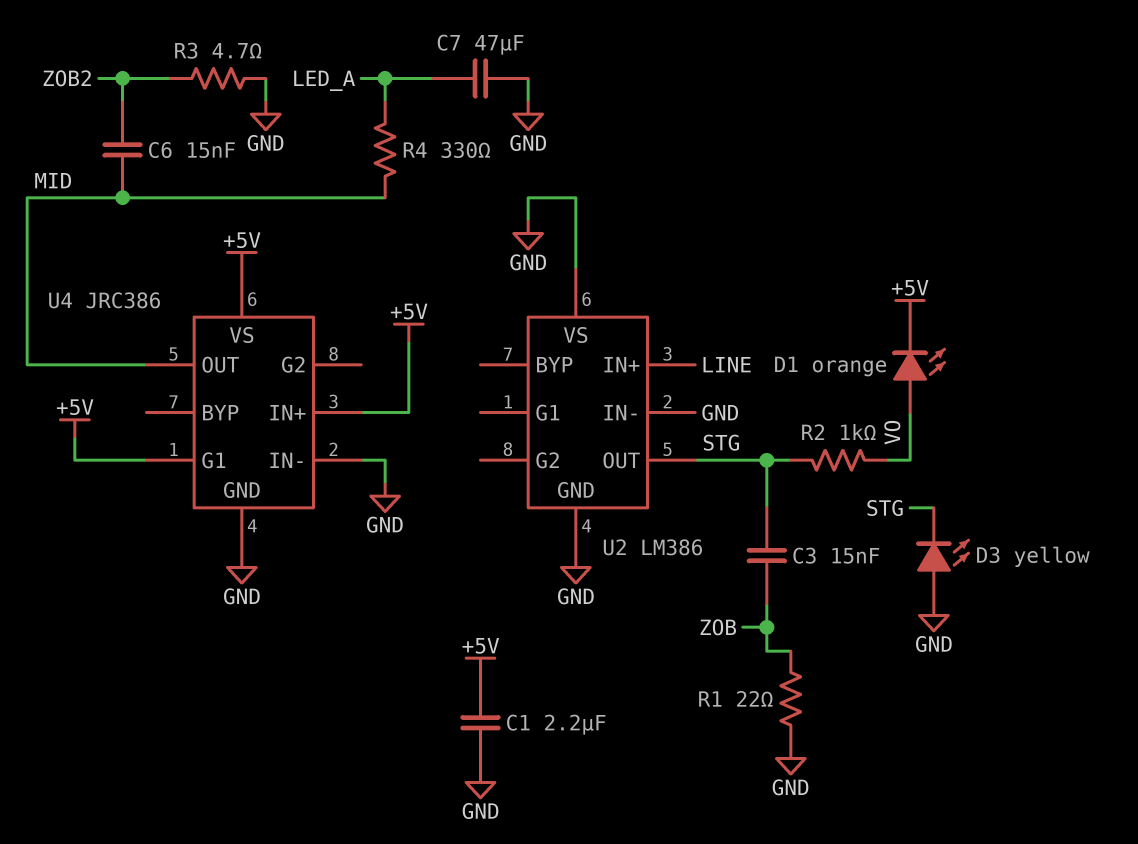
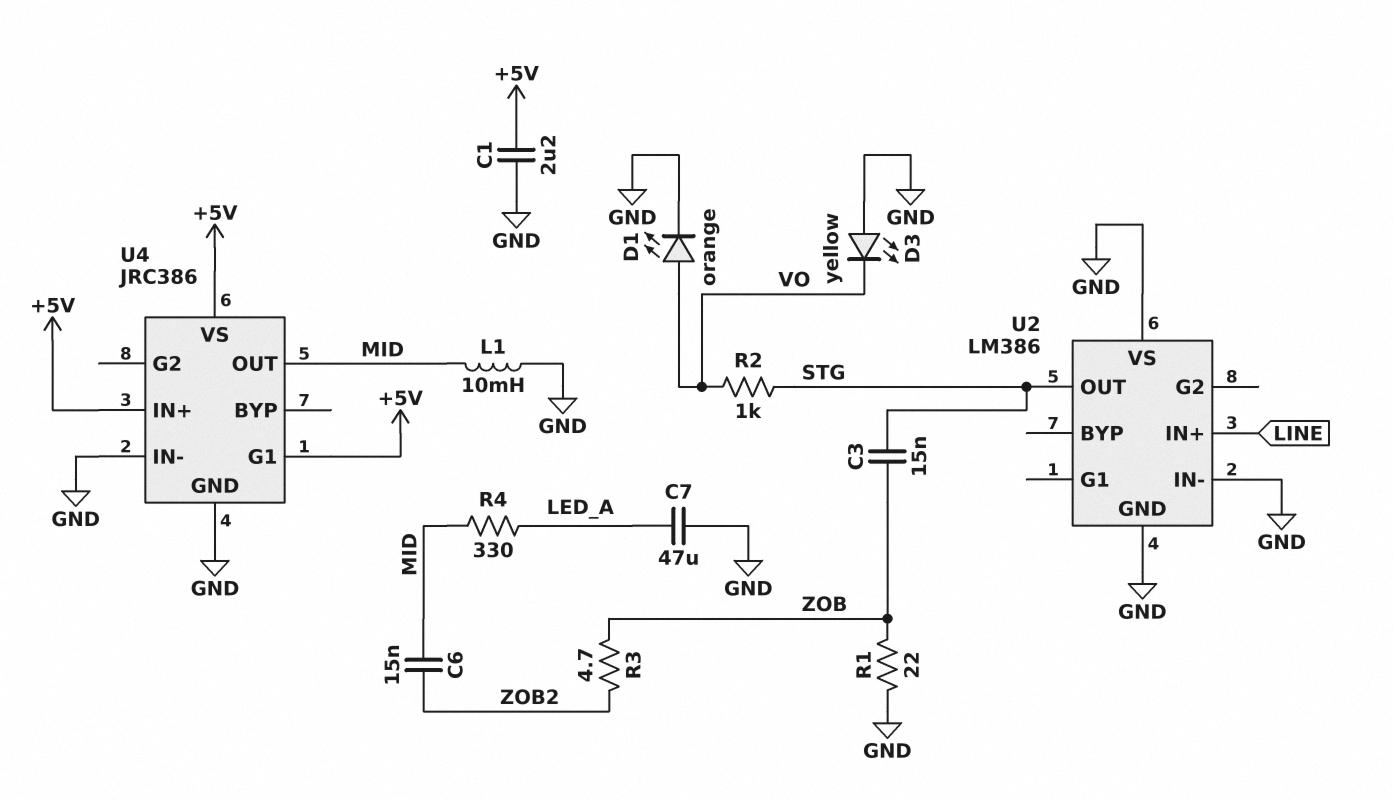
D1: LED orange (A VO, K +5V) -> LED orange (A VO, K GND)
D3: LED yellow (A GND, K STG) -> LED yellow (A GND, K VO)
L1: none -> 10mH (GND, MID)
R3: 4.7 (GND, ZOB2) -> 4.7 (ZOB, ZOB2)

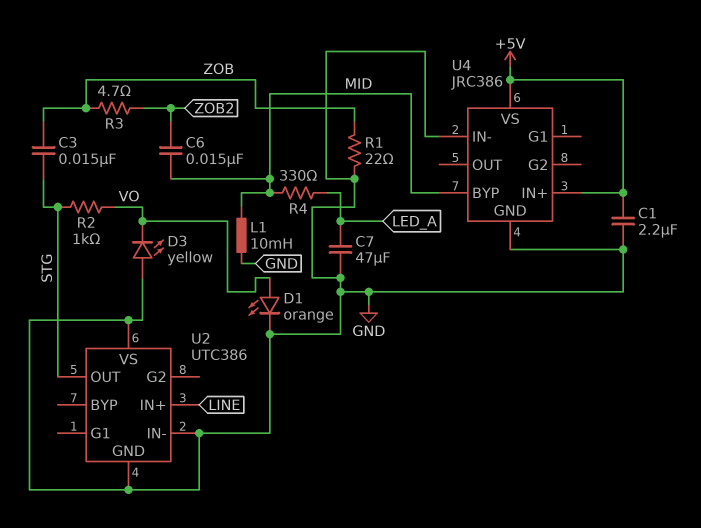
U2: LM386 -> UTC386
U4 pin BYP: none -> MID
U4 pin G1: +5V -> none
U4 pin OUT: MID -> none

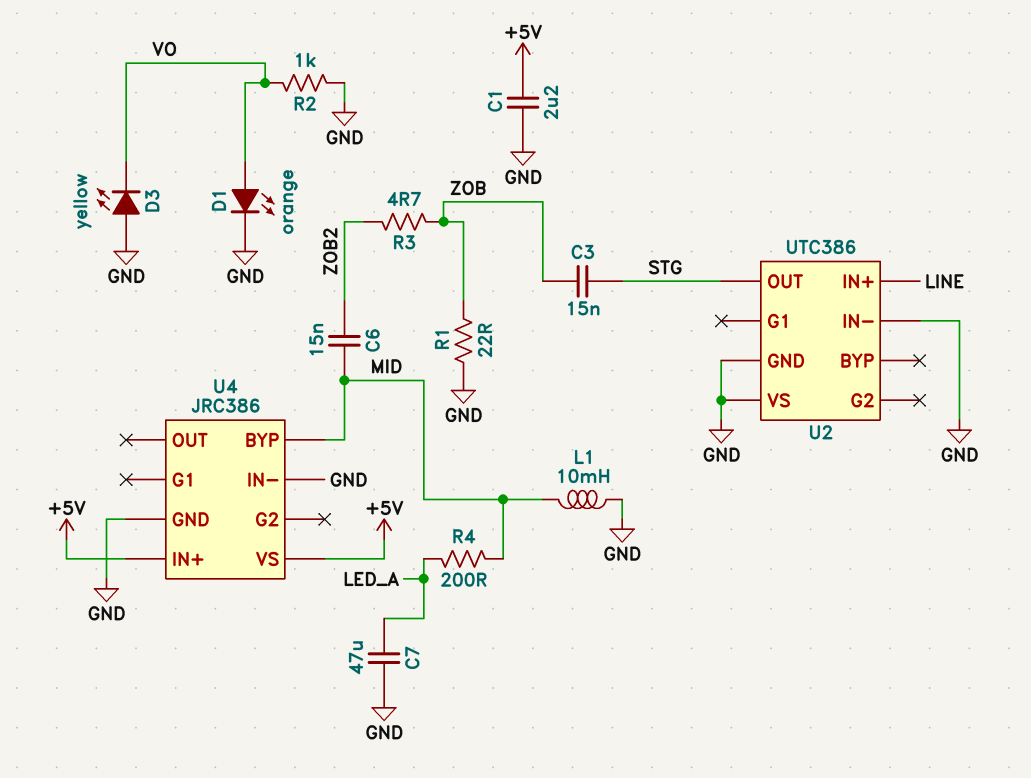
R2: 1k (STG, VO) -> 1k (GND, VO)
R4: 330 (LED_A, MID) -> 200 (LED_A, MID)

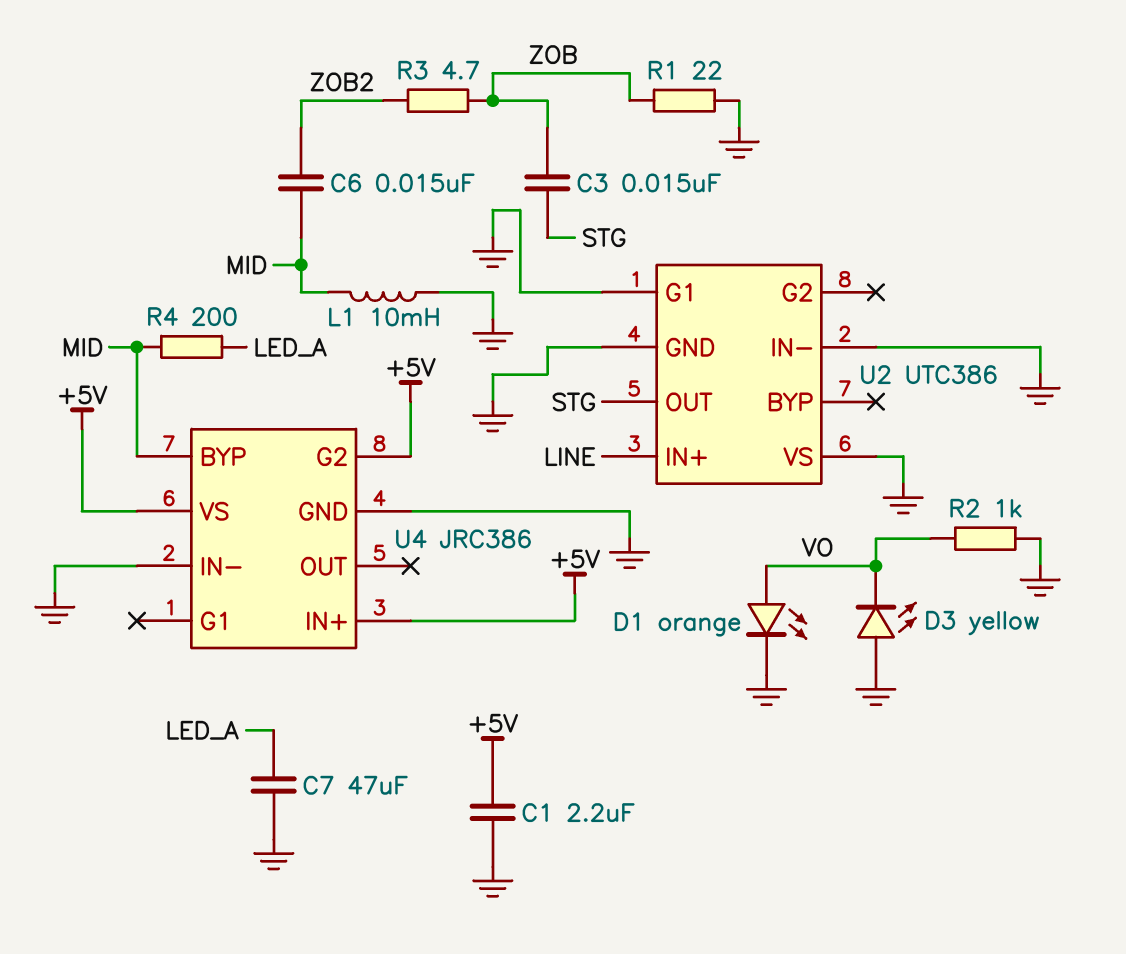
U2 pin G1: none -> GND
U4 pin G2: none -> +5V

